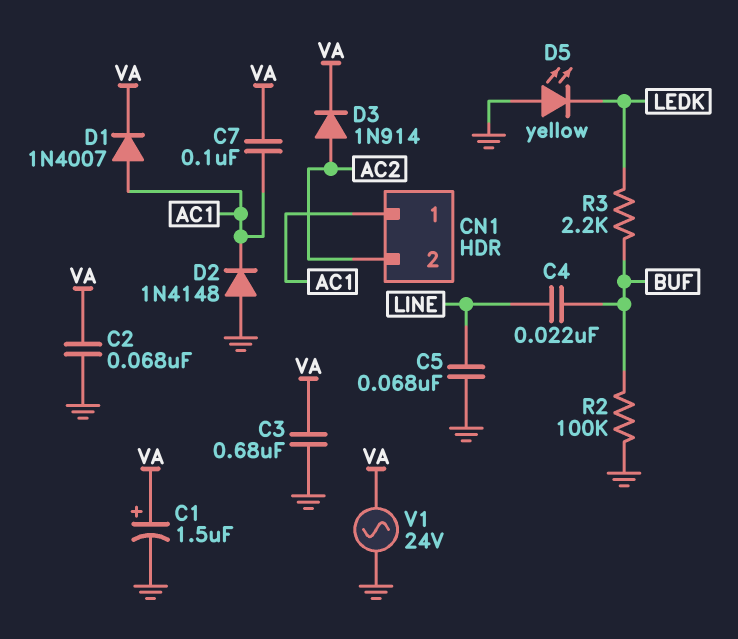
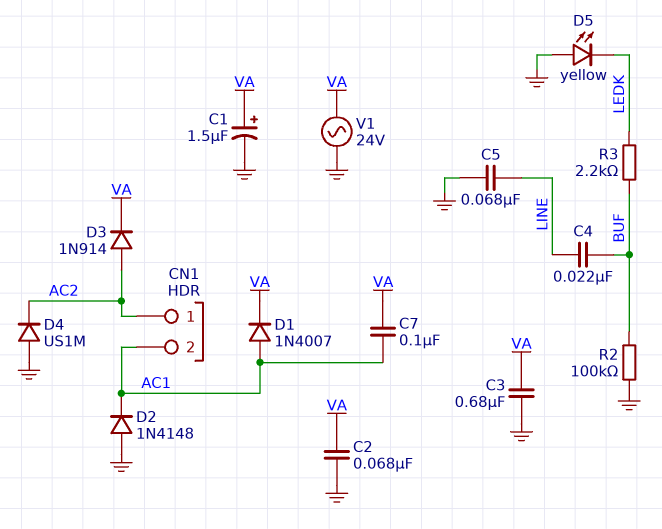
CN1 pin 1: AC1 -> AC2
CN1 pin 2: AC2 -> AC1
D4: none -> diode US1M (A GND, K AC2)

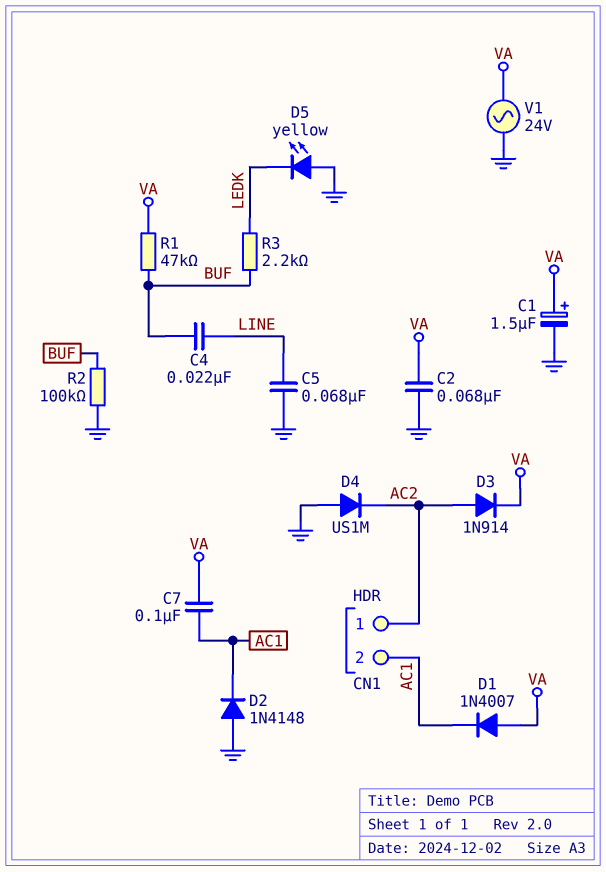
C3: 680nF (GND, VA) -> none
D1: diode 1N4007 (A AC1, K VA) -> diode 1N4007 (A VA, K AC1)
R1: none -> 47k (BUF, VA)

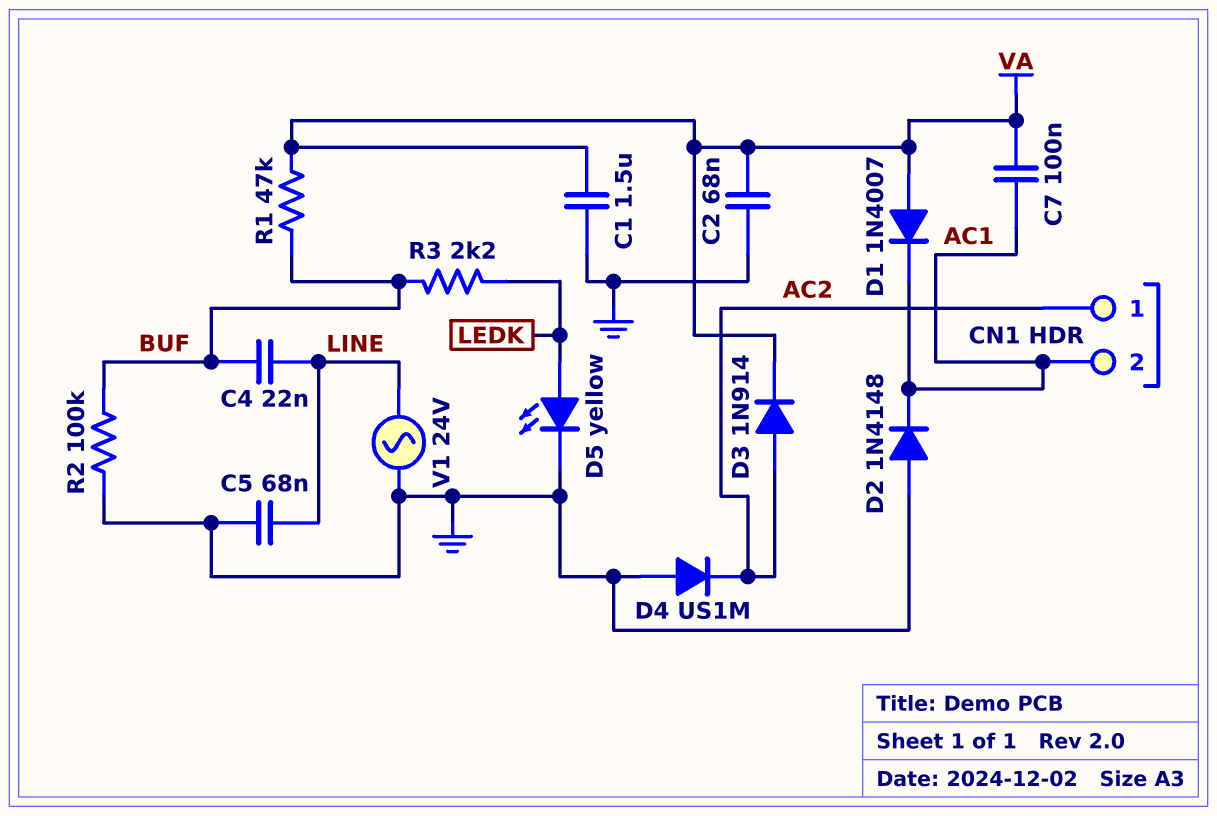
C1: 1.5uF (plus VA, minus GND) -> 1.5uF (GND, VA)
D5: LED yellow (A GND, K LEDK) -> LED yellow (A LEDK, K GND)
V1: AC 24V (GND, VA) -> AC 24V (GND, LINE)

